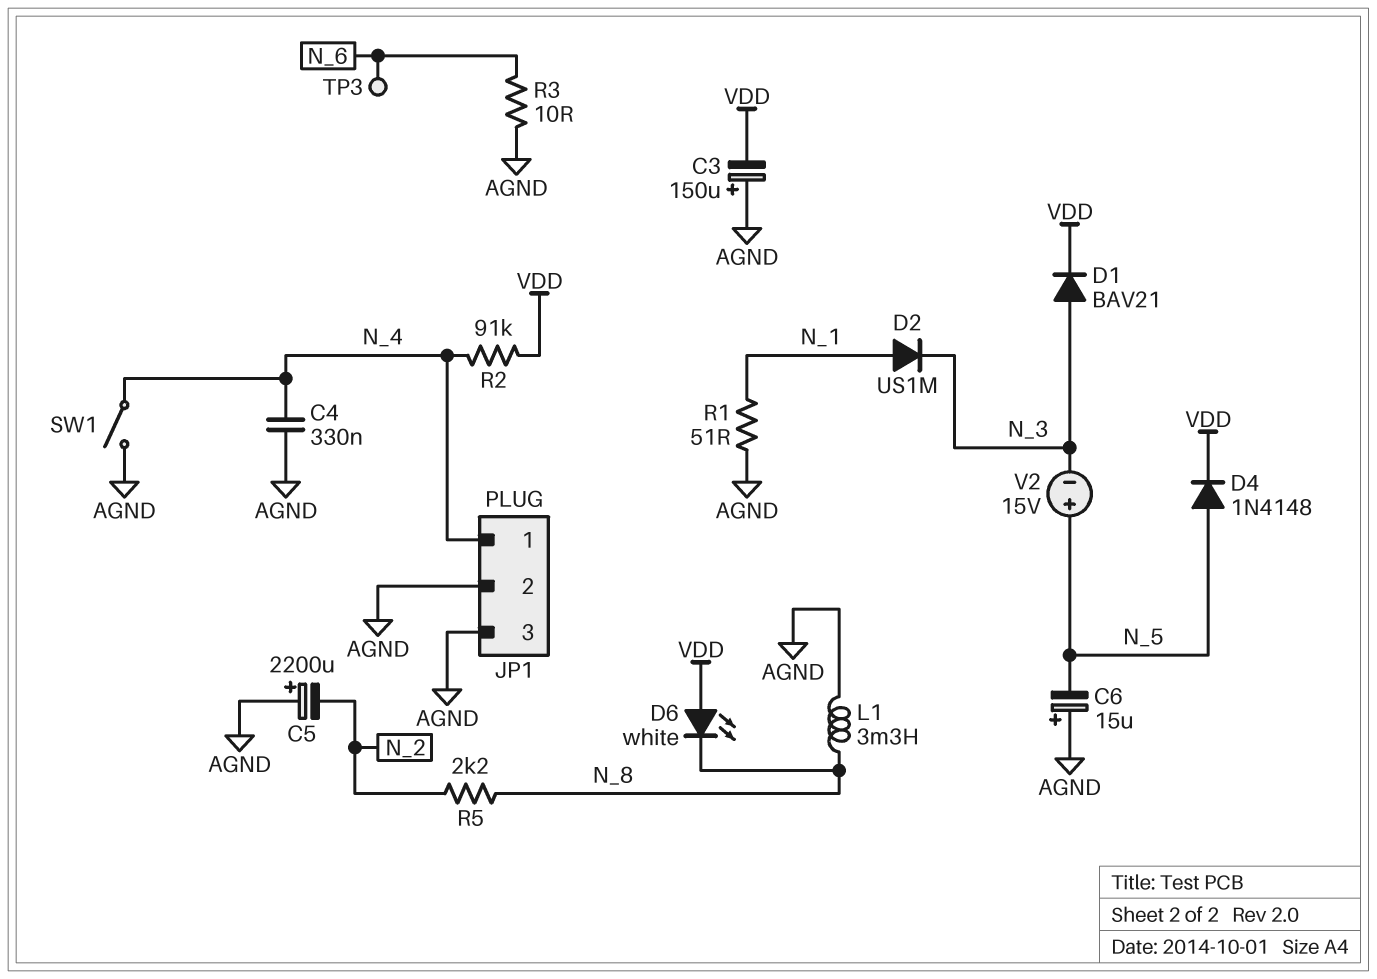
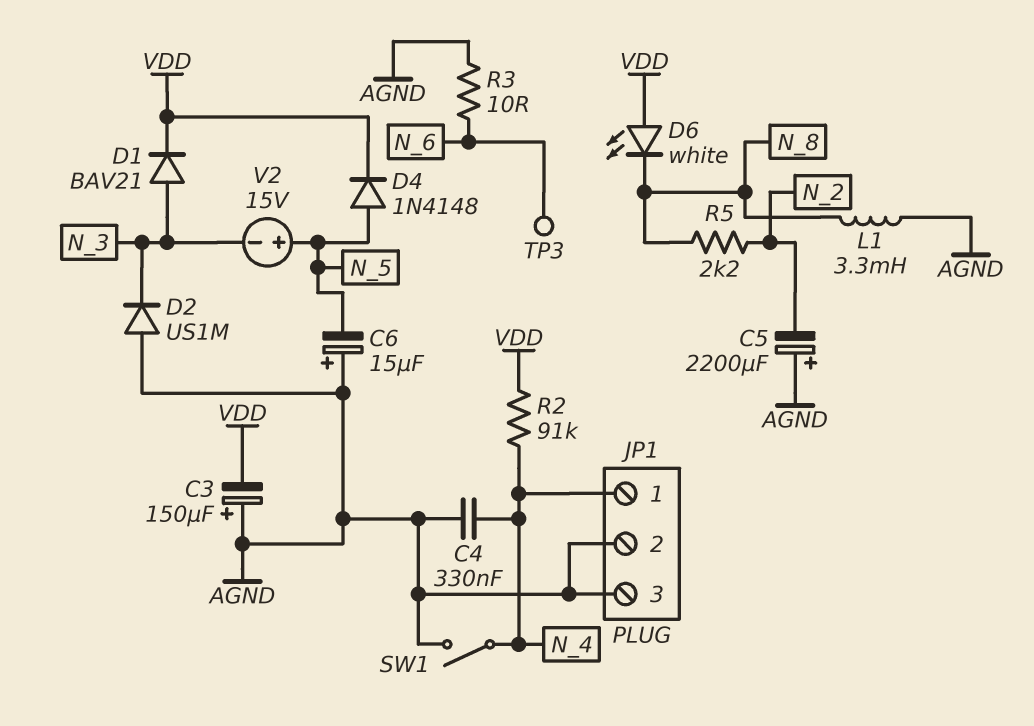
D2: diode US1M (A N_1, K N_3) -> diode US1M (A AGND, K N_3)
R1: 51 (AGND, N_1) -> none

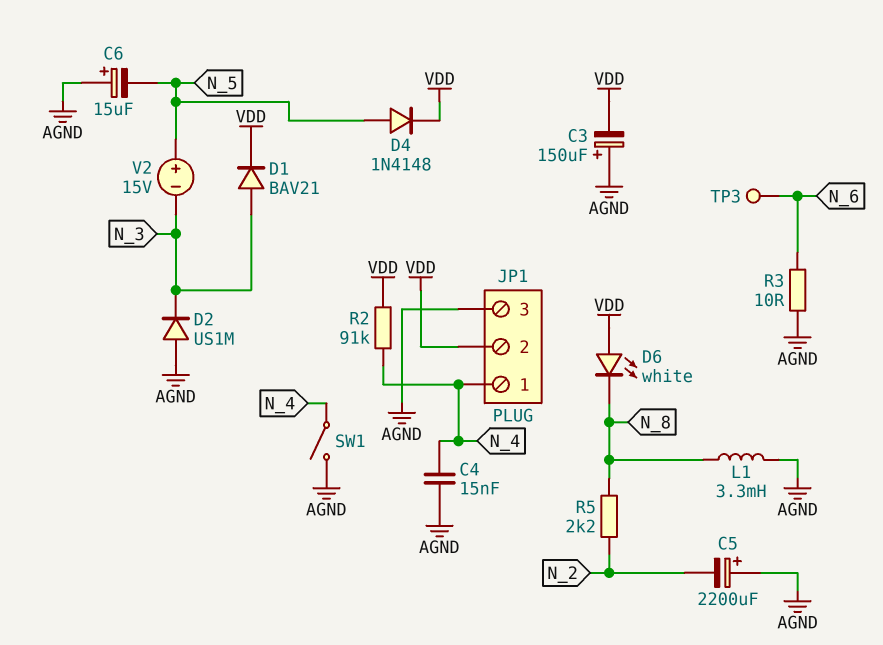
C4: 330nF (AGND, N_4) -> 15nF (AGND, N_4)
JP1 pin 2: AGND -> VDD

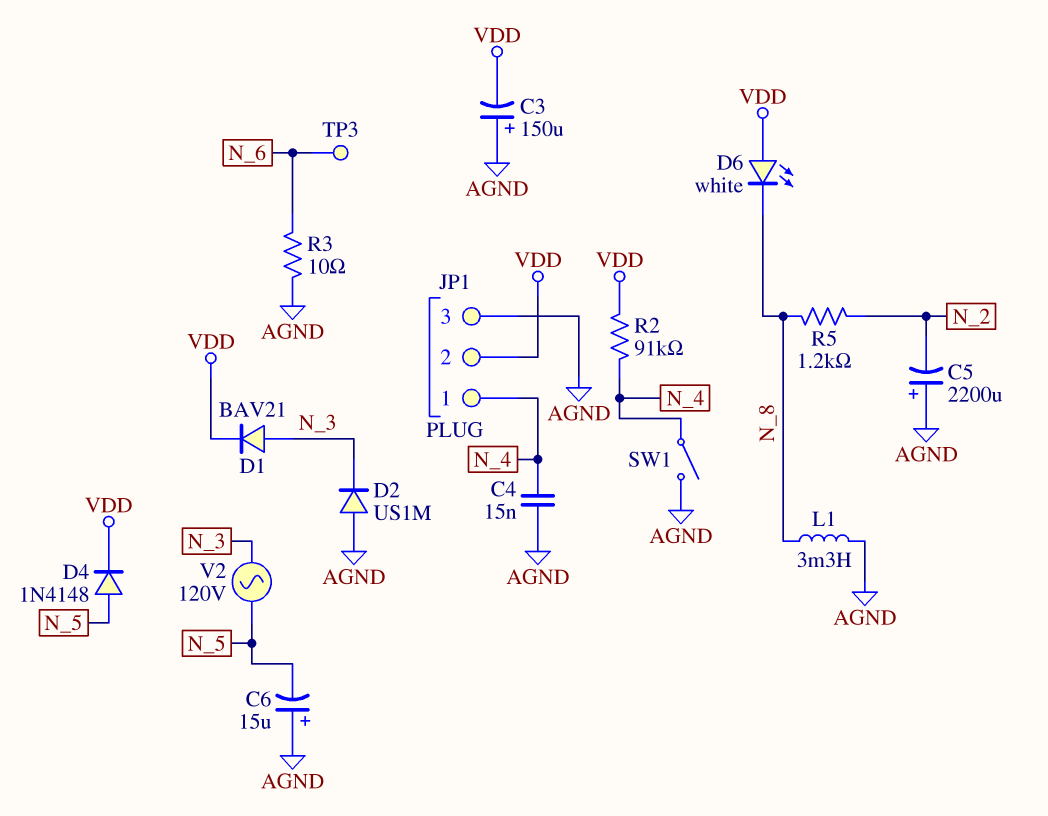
R5: 2.2k (N_2, N_8) -> 1.2k (N_2, N_8)
V2: 15V (plus N_5, minus N_3) -> AC 120V (N_3, N_5)

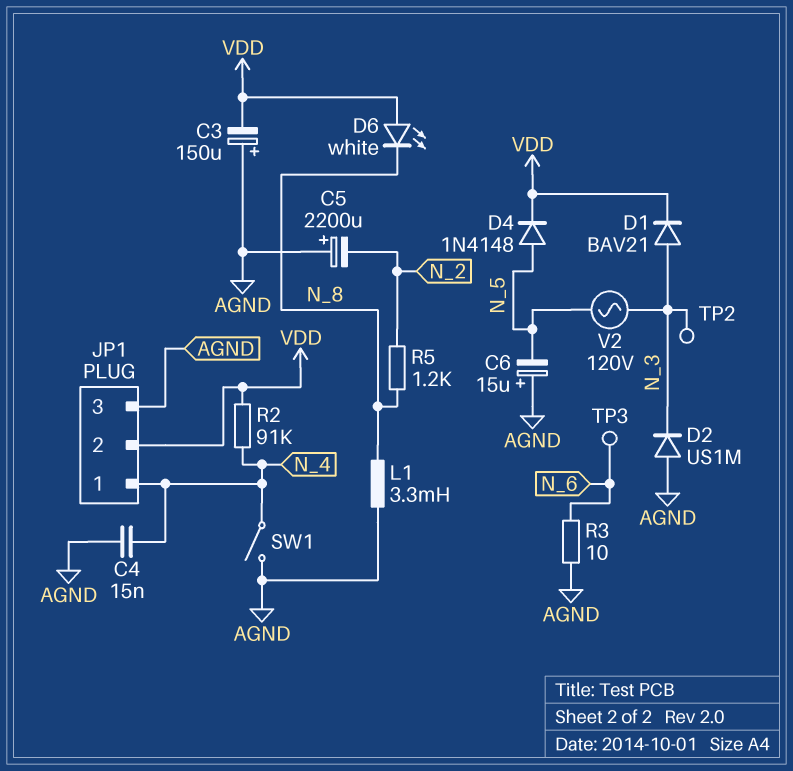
TP2: none -> test point (N_3)

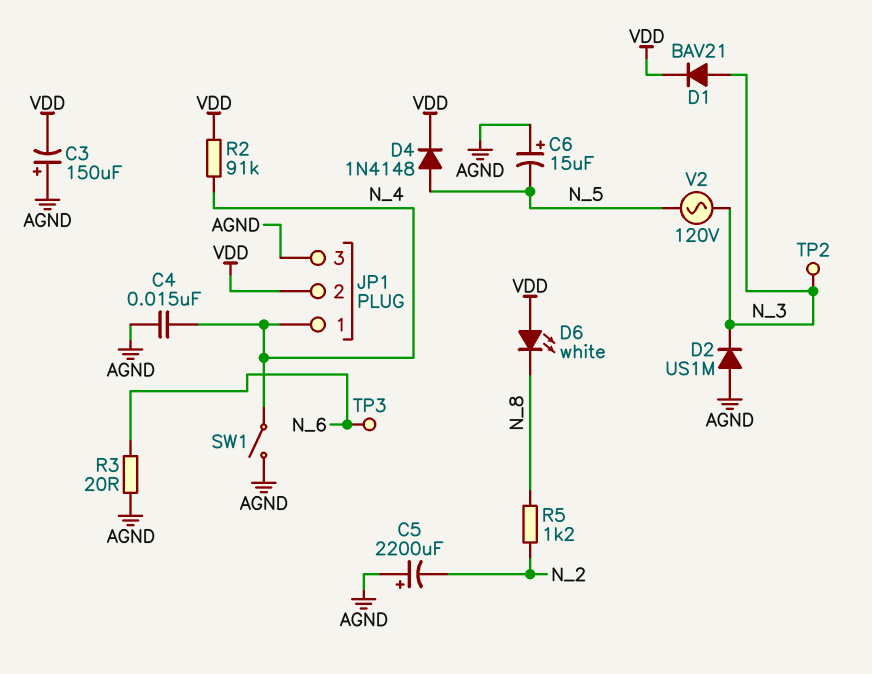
L1: 3.3mH (AGND, N_8) -> none
R3: 10 (AGND, N_6) -> 20 (AGND, N_6)

